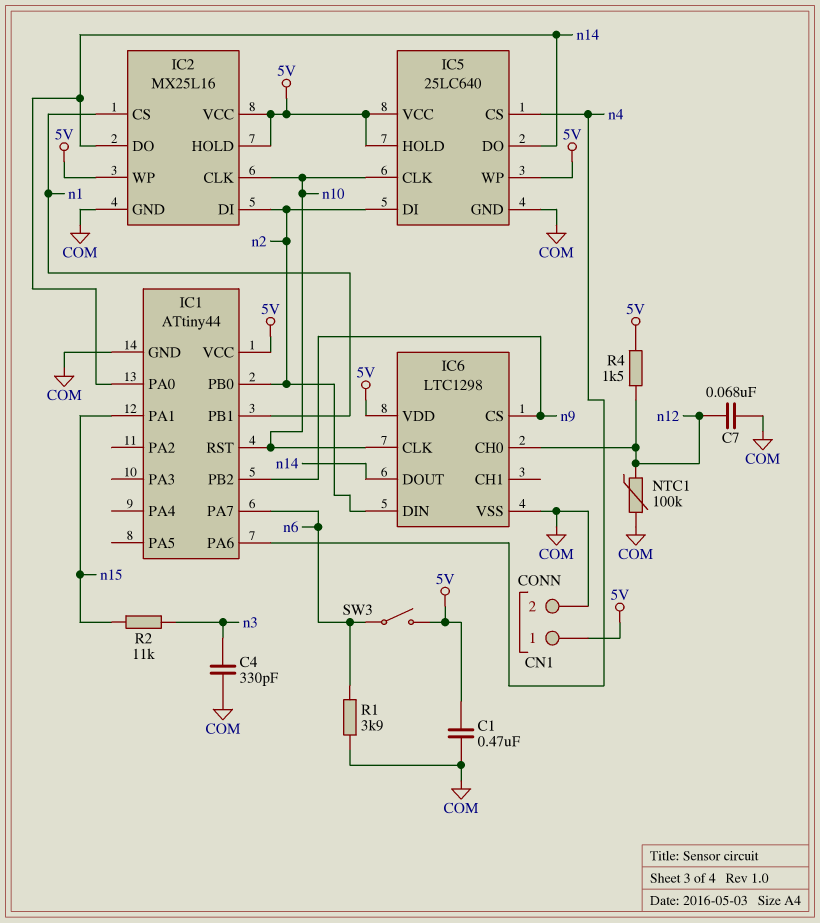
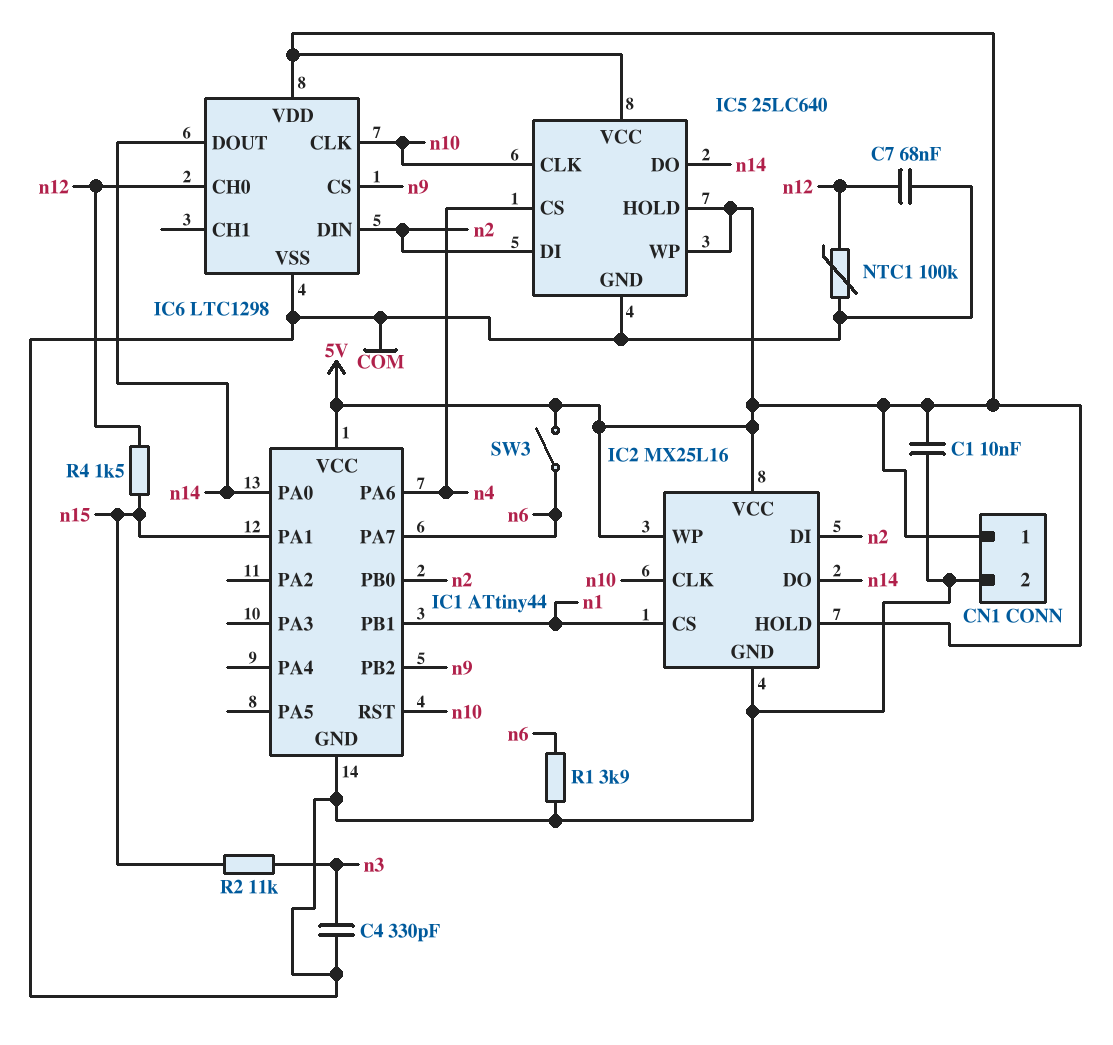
C1: 470nF (5V, COM) -> 10nF (5V, COM)
R4: 1.5k (5V, n12) -> 1.5k (n12, n15)

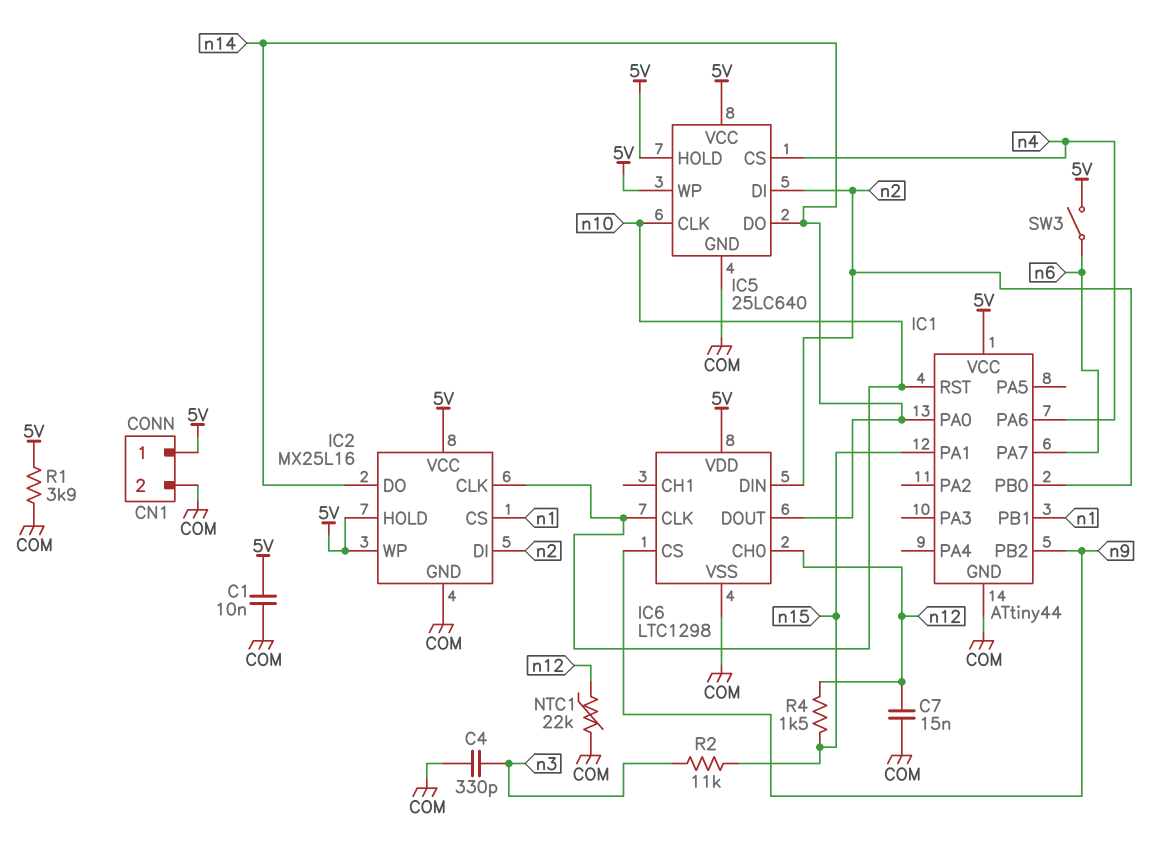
C7: 68nF (COM, n12) -> 15nF (COM, n12)
NTC1: 100k (COM, n12) -> 22k (COM, n12)
R1: 3.9k (COM, n6) -> 3.9k (5V, COM)

